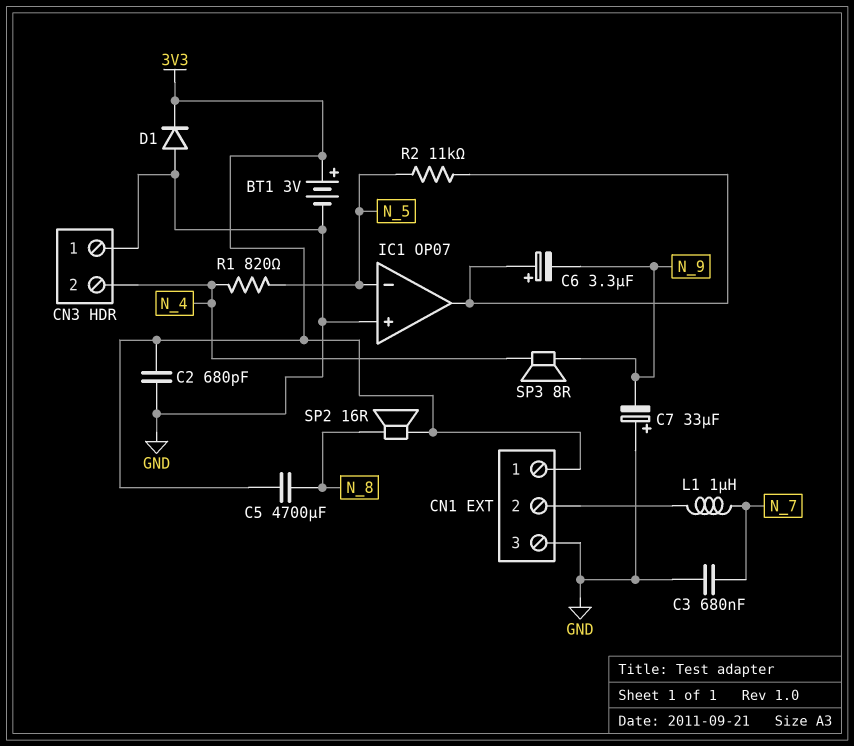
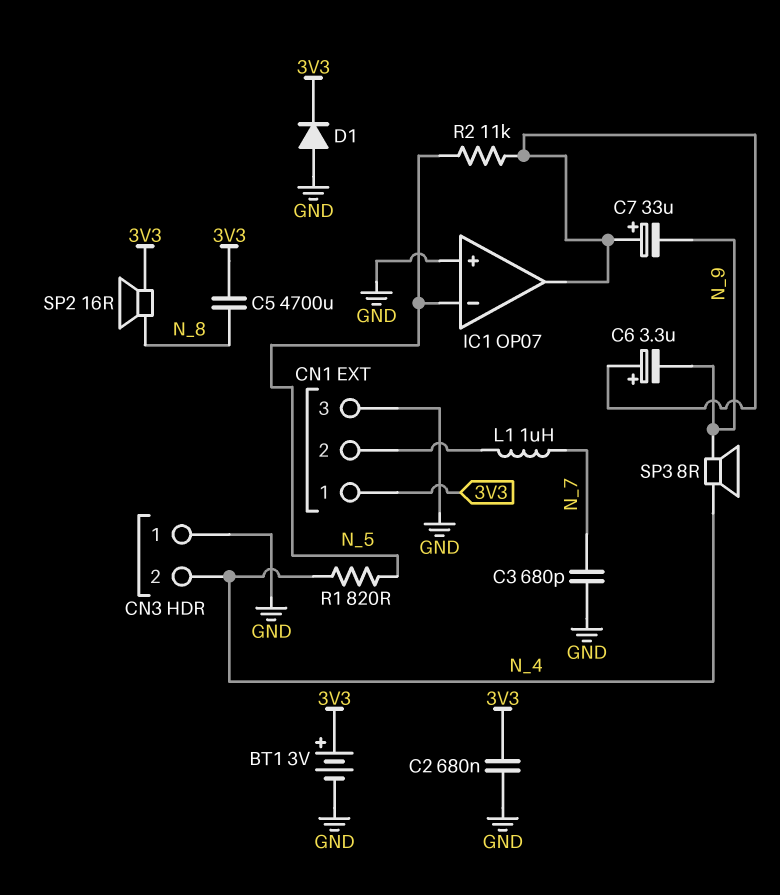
C2: 680pF (3V3, GND) -> 680nF (3V3, GND)
C3: 680nF (GND, N_7) -> 680pF (GND, N_7)
C7: 33uF (plus GND, minus N_9) -> 33uF (plus IC1/out, minus N_9)

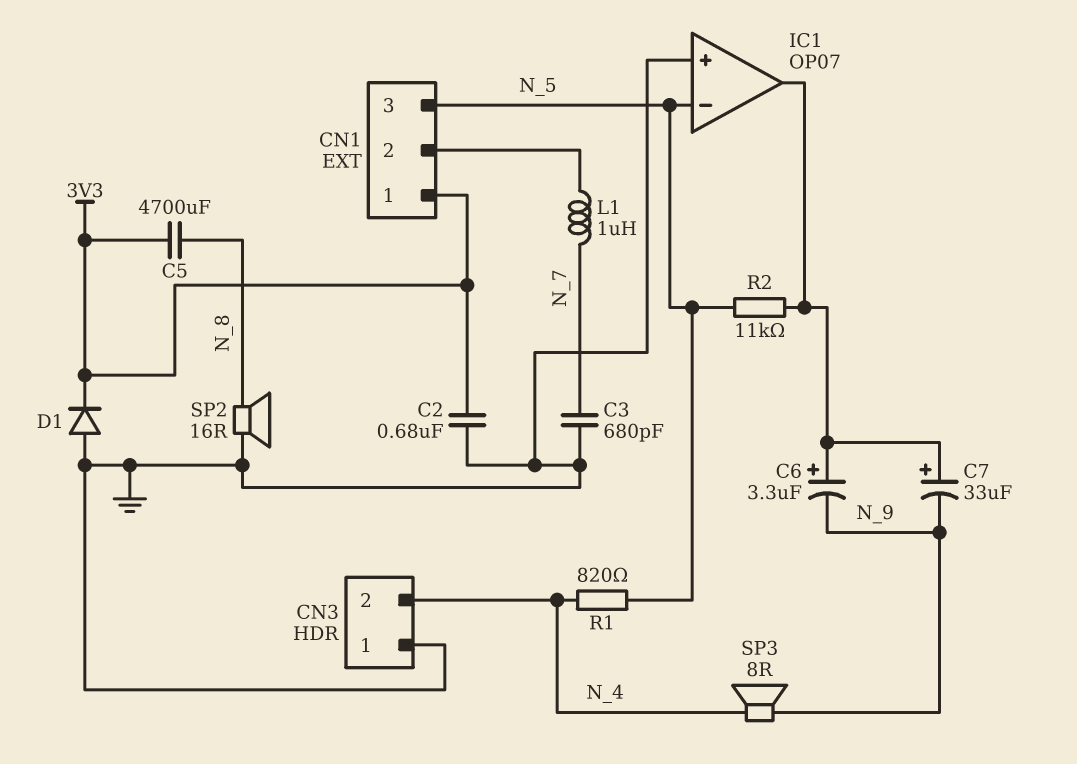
BT1: 3V (plus 3V3, minus GND) -> none
CN1 pin 3: GND -> N_5
SP2: speaker 16R (3V3, N_8) -> speaker 16R (GND, N_8)

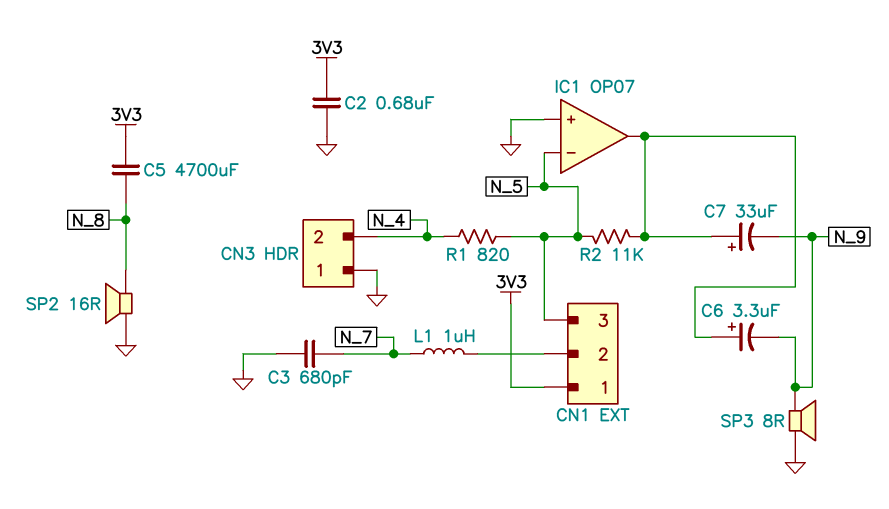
D1: diode (A GND, K 3V3) -> none
SP3: speaker 8R (N_4, N_9) -> speaker 8R (GND, N_9)

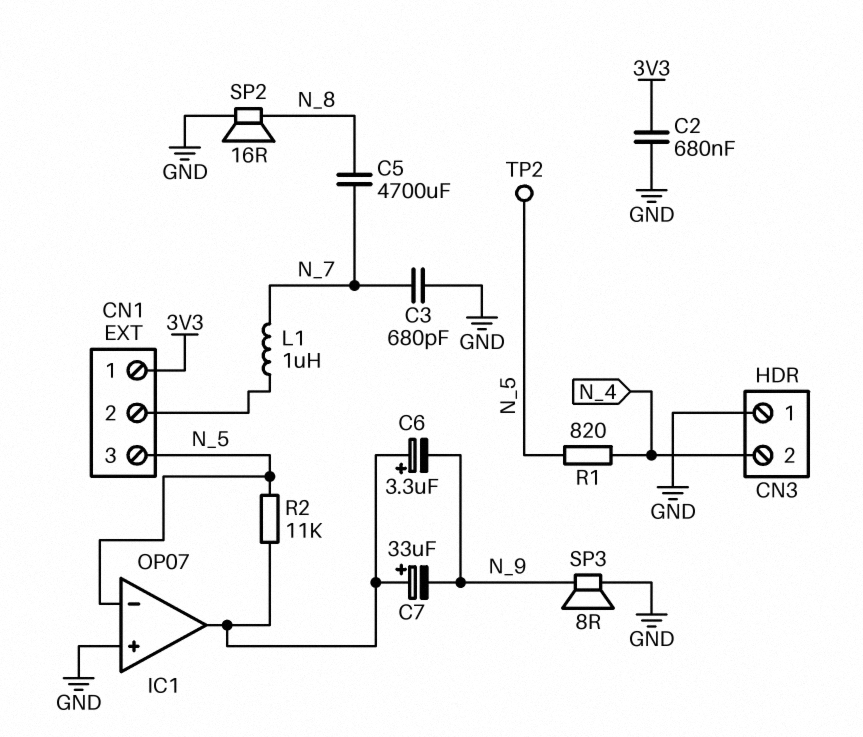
C5: 4700uF (3V3, N_8) -> 4700uF (N_7, N_8)
TP2: none -> test point (N_5)

